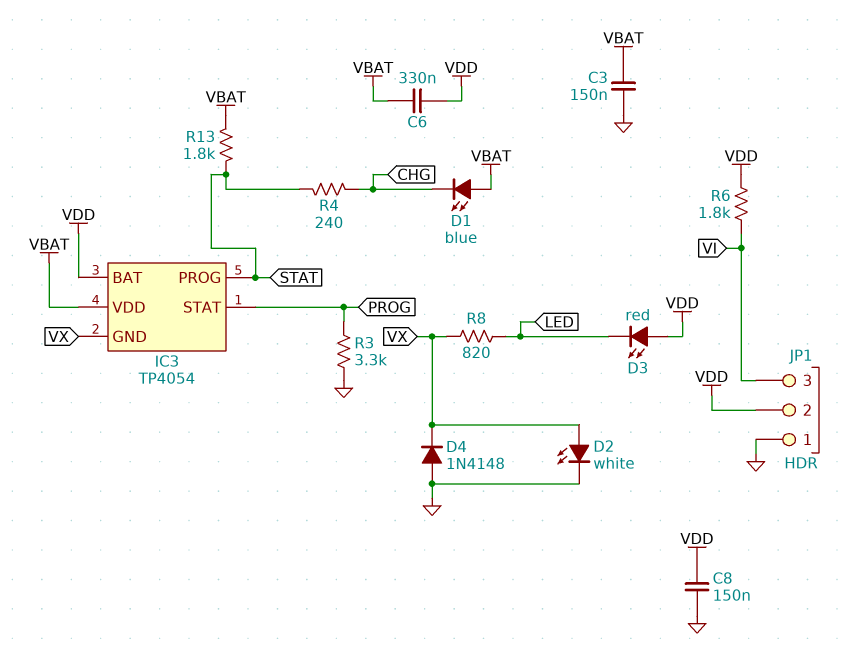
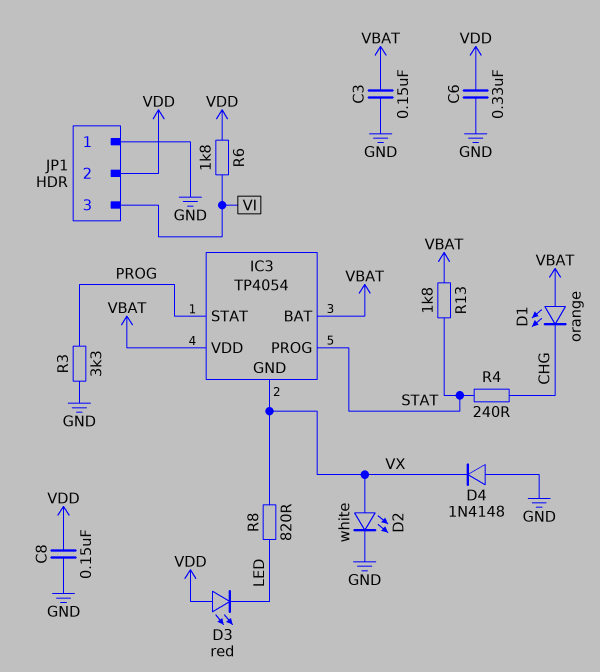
C6: 330nF (VBAT, VDD) -> 330nF (GND, VDD)
D1: LED blue (A VBAT, K CHG) -> LED orange (A VBAT, K CHG)
IC3 pin BAT: VDD -> VBAT

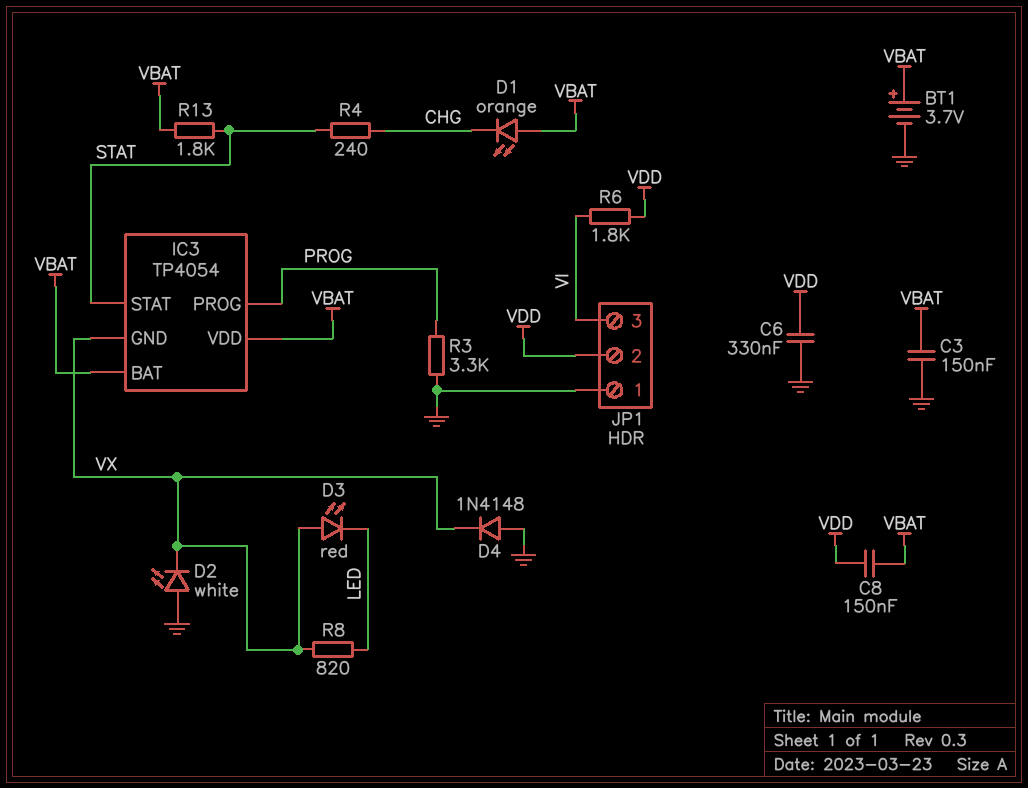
BT1: none -> 3.7V (plus VBAT, minus GND)
C8: 150nF (GND, VDD) -> 150nF (VBAT, VDD)
D2: LED white (A VX, K GND) -> LED white (A GND, K VX)
D3: LED red (A VDD, K LED) -> LED red (A VX, K LED)
IC3 pin PROG: STAT -> PROG
IC3 pin STAT: PROG -> STAT

